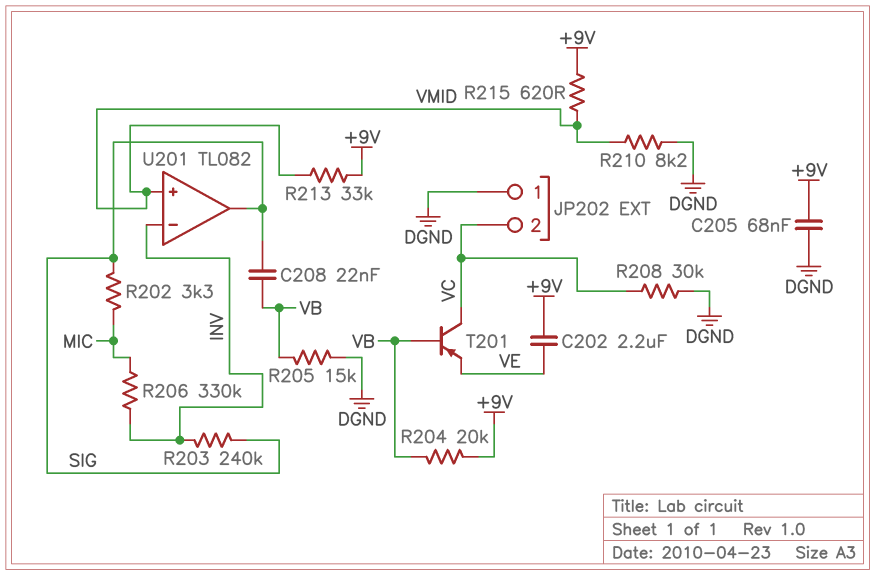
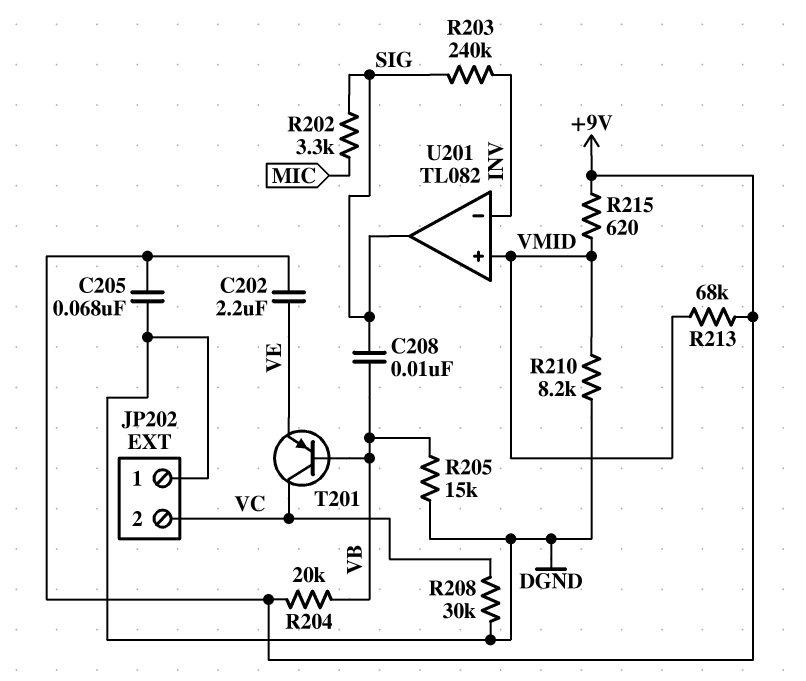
C208: 22nF (SIG, VB) -> 10nF (SIG, VB)
R206: 330k (INV, MIC) -> none
R213: 33k (+9V, VMID) -> 68k (+9V, VMID)

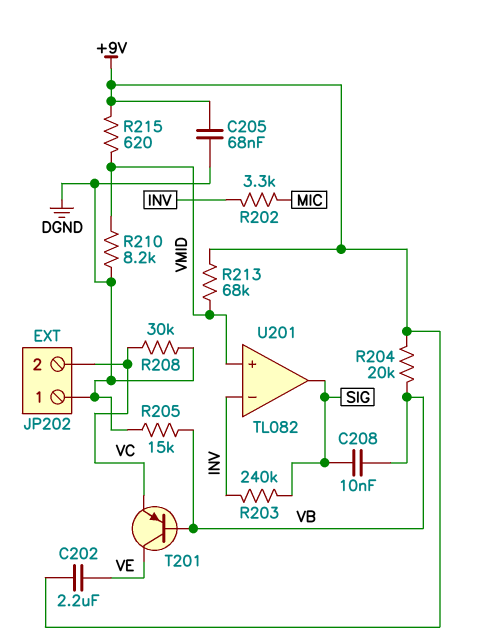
R202: 3.3k (MIC, SIG) -> 3.3k (INV, MIC)
T201: PNP (B VB, C VC, E VE) -> PNP (B VB, C VE, E VC)

